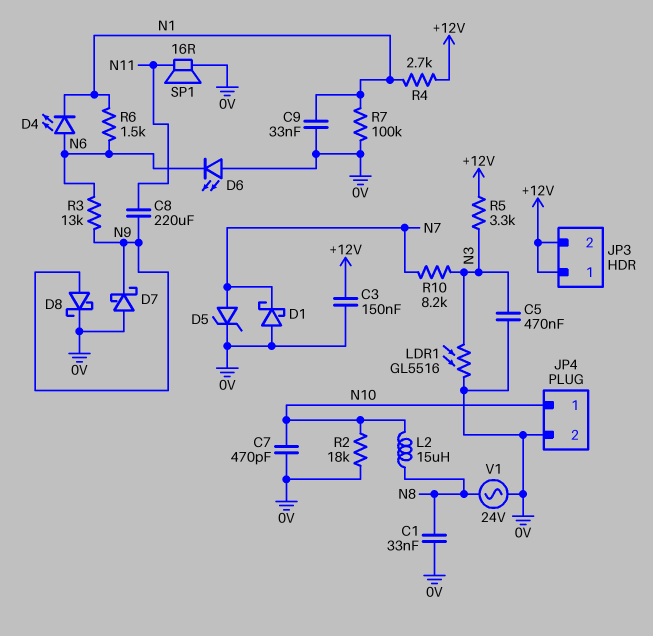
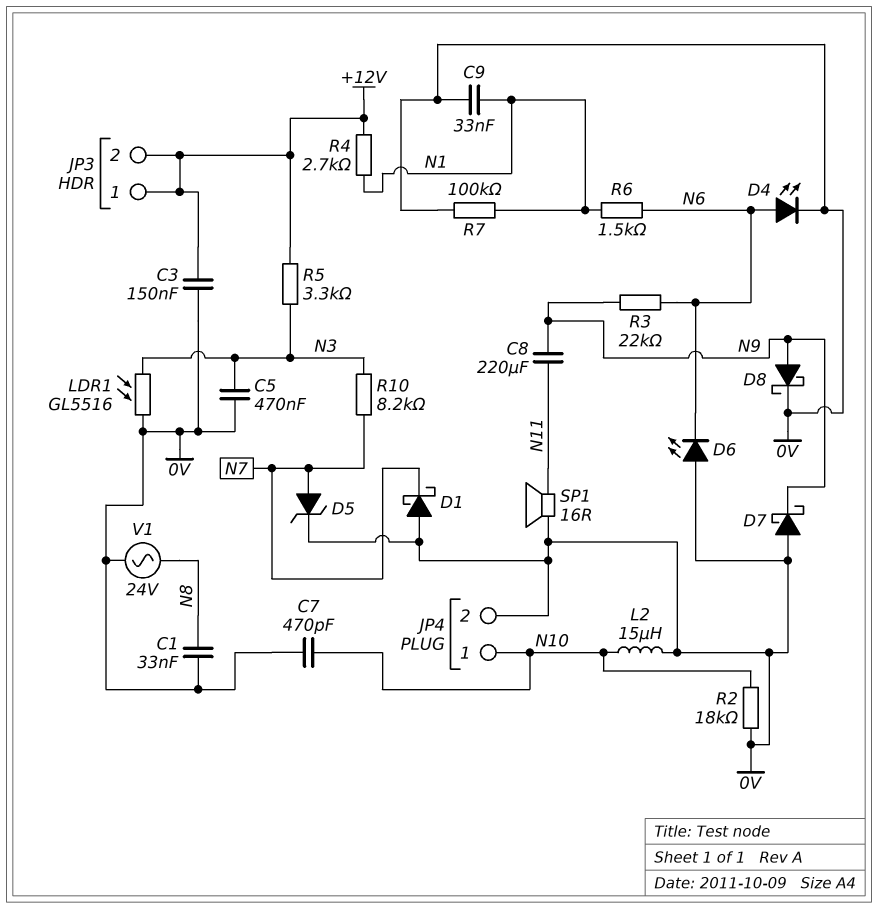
D4: LED (A N6, K N1) -> LED (A N6, K 0V)
L2: 15uH (N8, N10) -> 15uH (0V, N10)
R3: 13k (N6, N9) -> 22k (N6, N9)

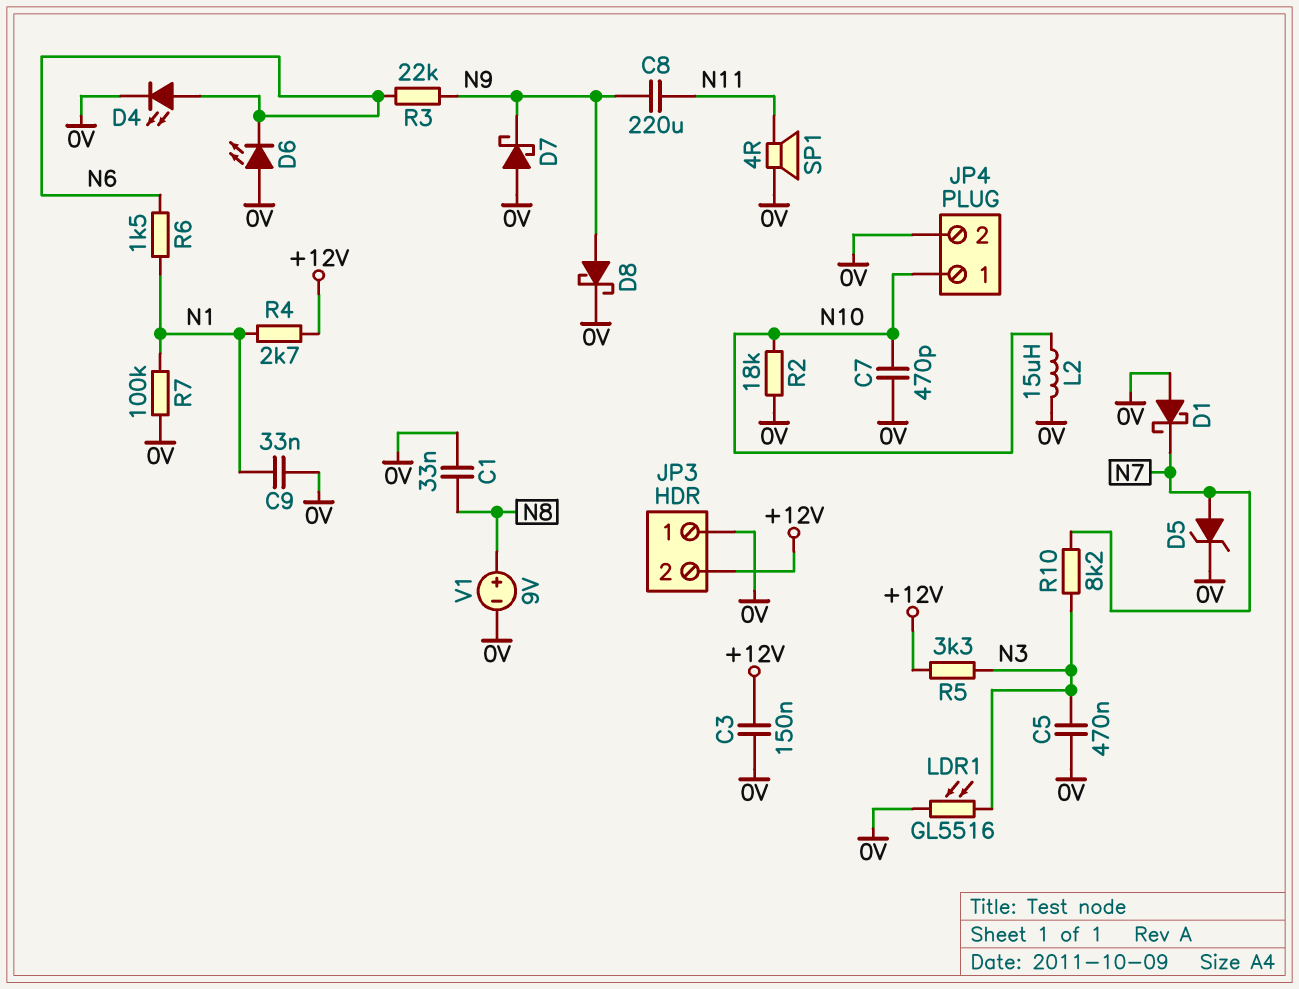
JP3 pin 1: +12V -> 0V
SP1: speaker 16R (0V, N11) -> speaker 4R (0V, N11)
V1: AC 24V (0V, N8) -> 9V (plus N8, minus 0V)

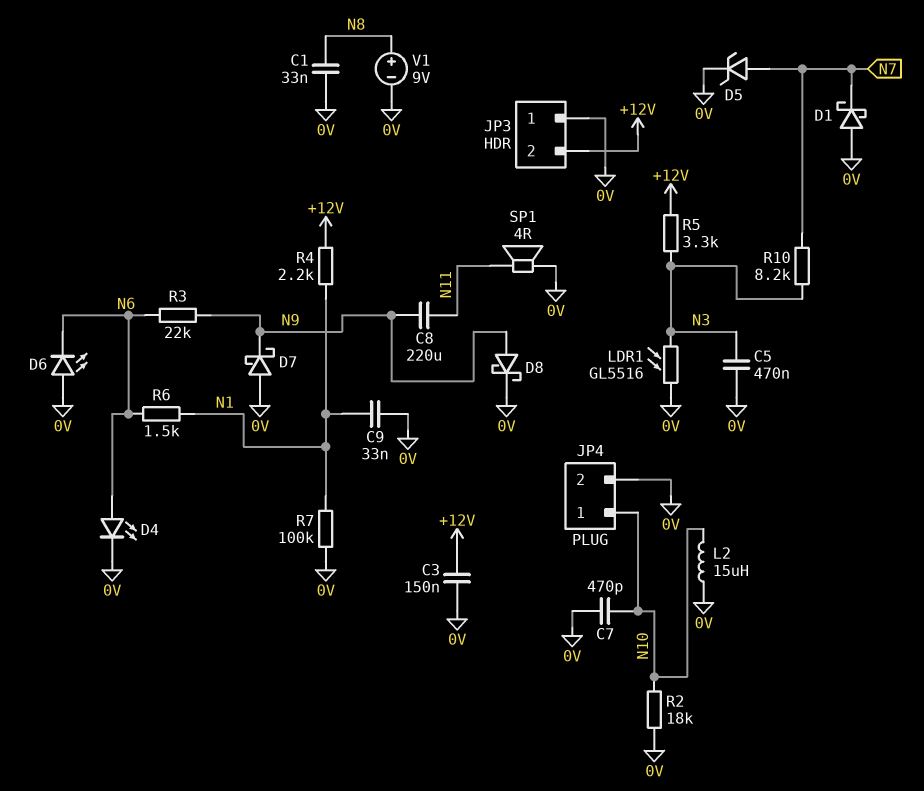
R4: 2.7k (+12V, N1) -> 2.2k (+12V, N1)

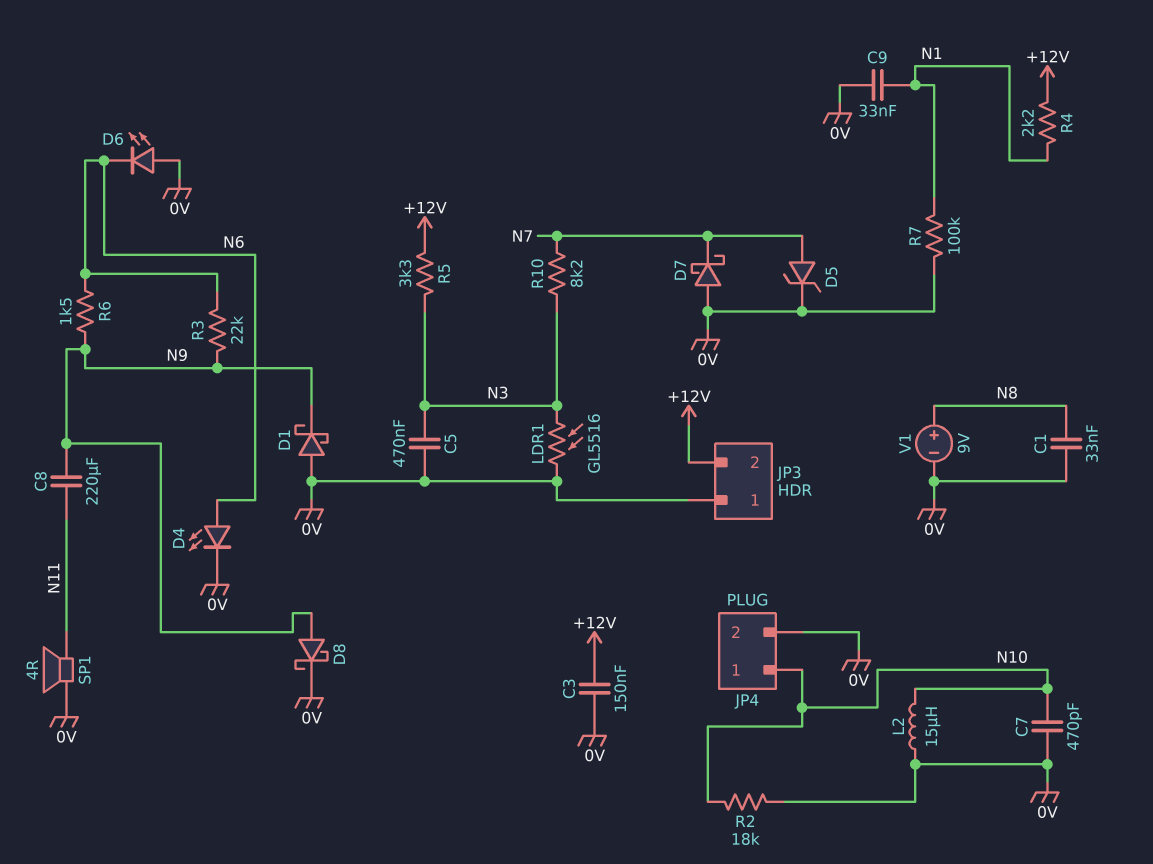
D1: schottky (A 0V, K N7) -> schottky (A 0V, K N9)
D7: schottky (A 0V, K N9) -> schottky (A 0V, K N7)
R6: 1.5k (N1, N6) -> 1.5k (N6, N9)

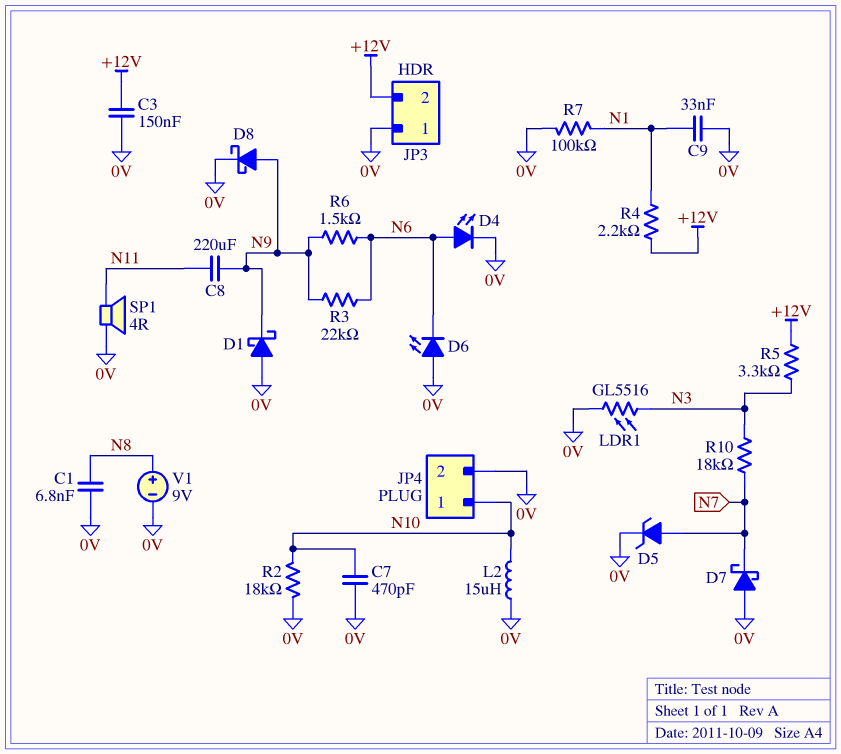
C1: 33nF (0V, N8) -> 6.8nF (0V, N8)
C5: 470nF (0V, N3) -> none
R10: 8.2k (N3, N7) -> 18k (N3, N7)

